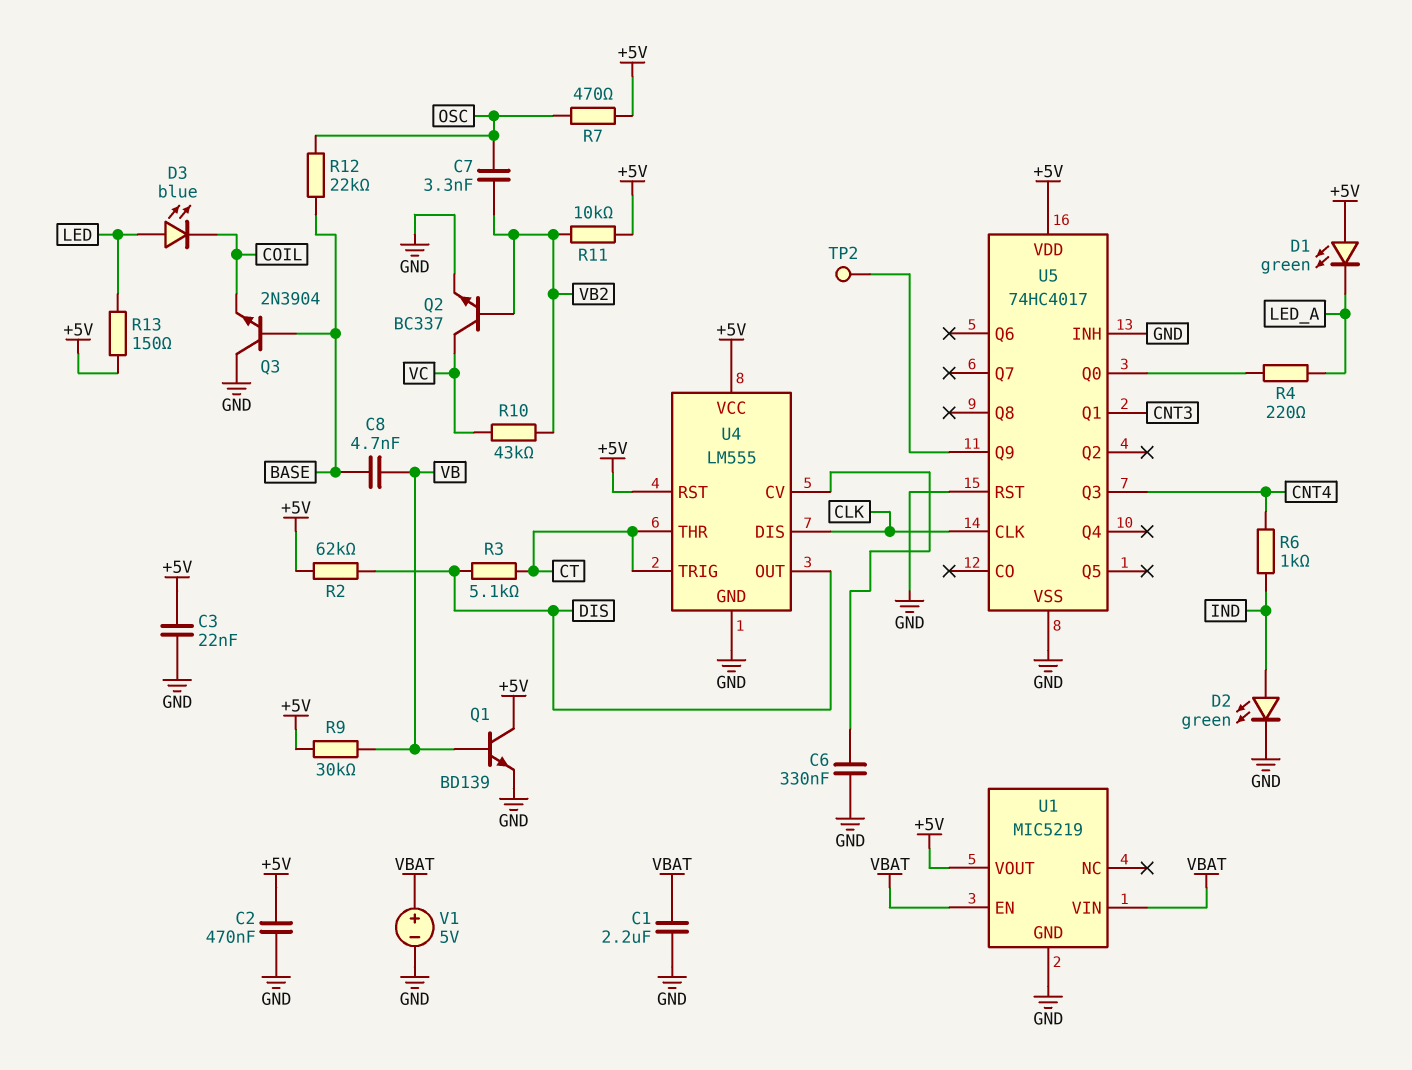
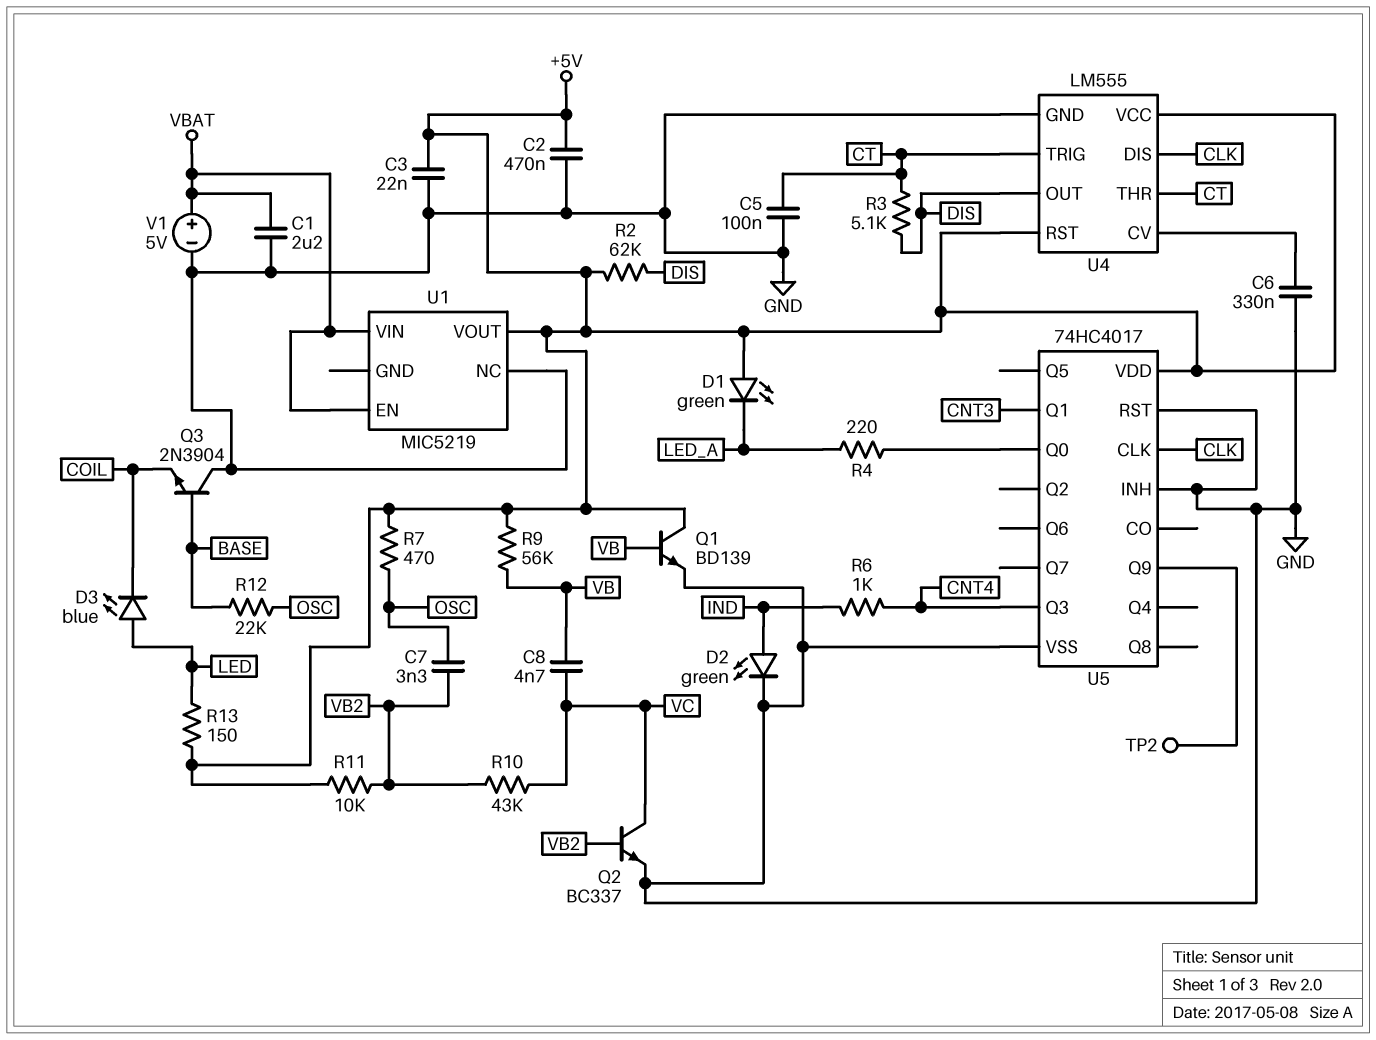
C5: none -> 100nF (CT, GND)
C8: 4.7nF (BASE, VB) -> 4.7nF (VB, VC)
R9: 30k (+5V, VB) -> 56k (+5V, VB)
U1 pin GND: GND -> none
U1 pin NC: none -> GND

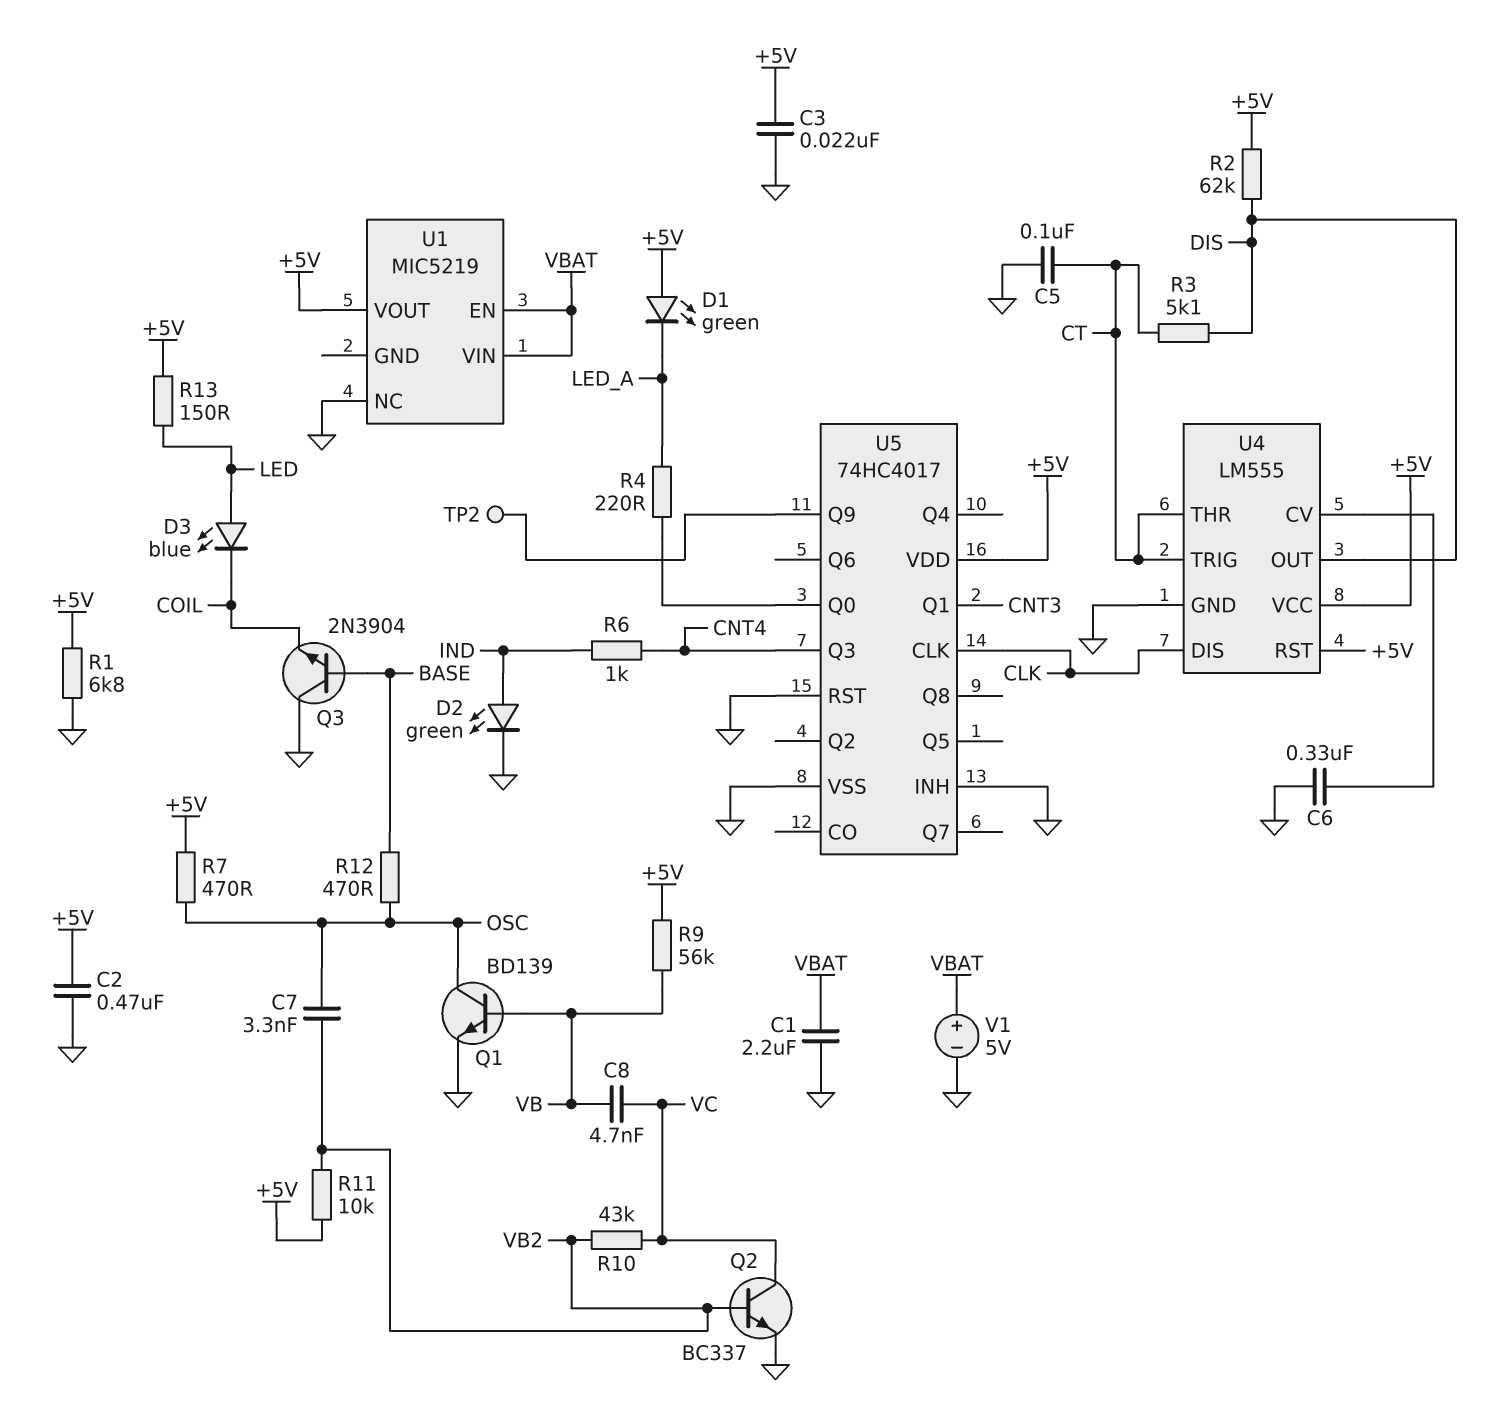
Q1: NPN BD139 (B VB, C +5V, E GND) -> NPN BD139 (B VB, C OSC, E GND)
R1: none -> 6.8k (+5V, GND)
R12: 22k (BASE, OSC) -> 470 (BASE, OSC)

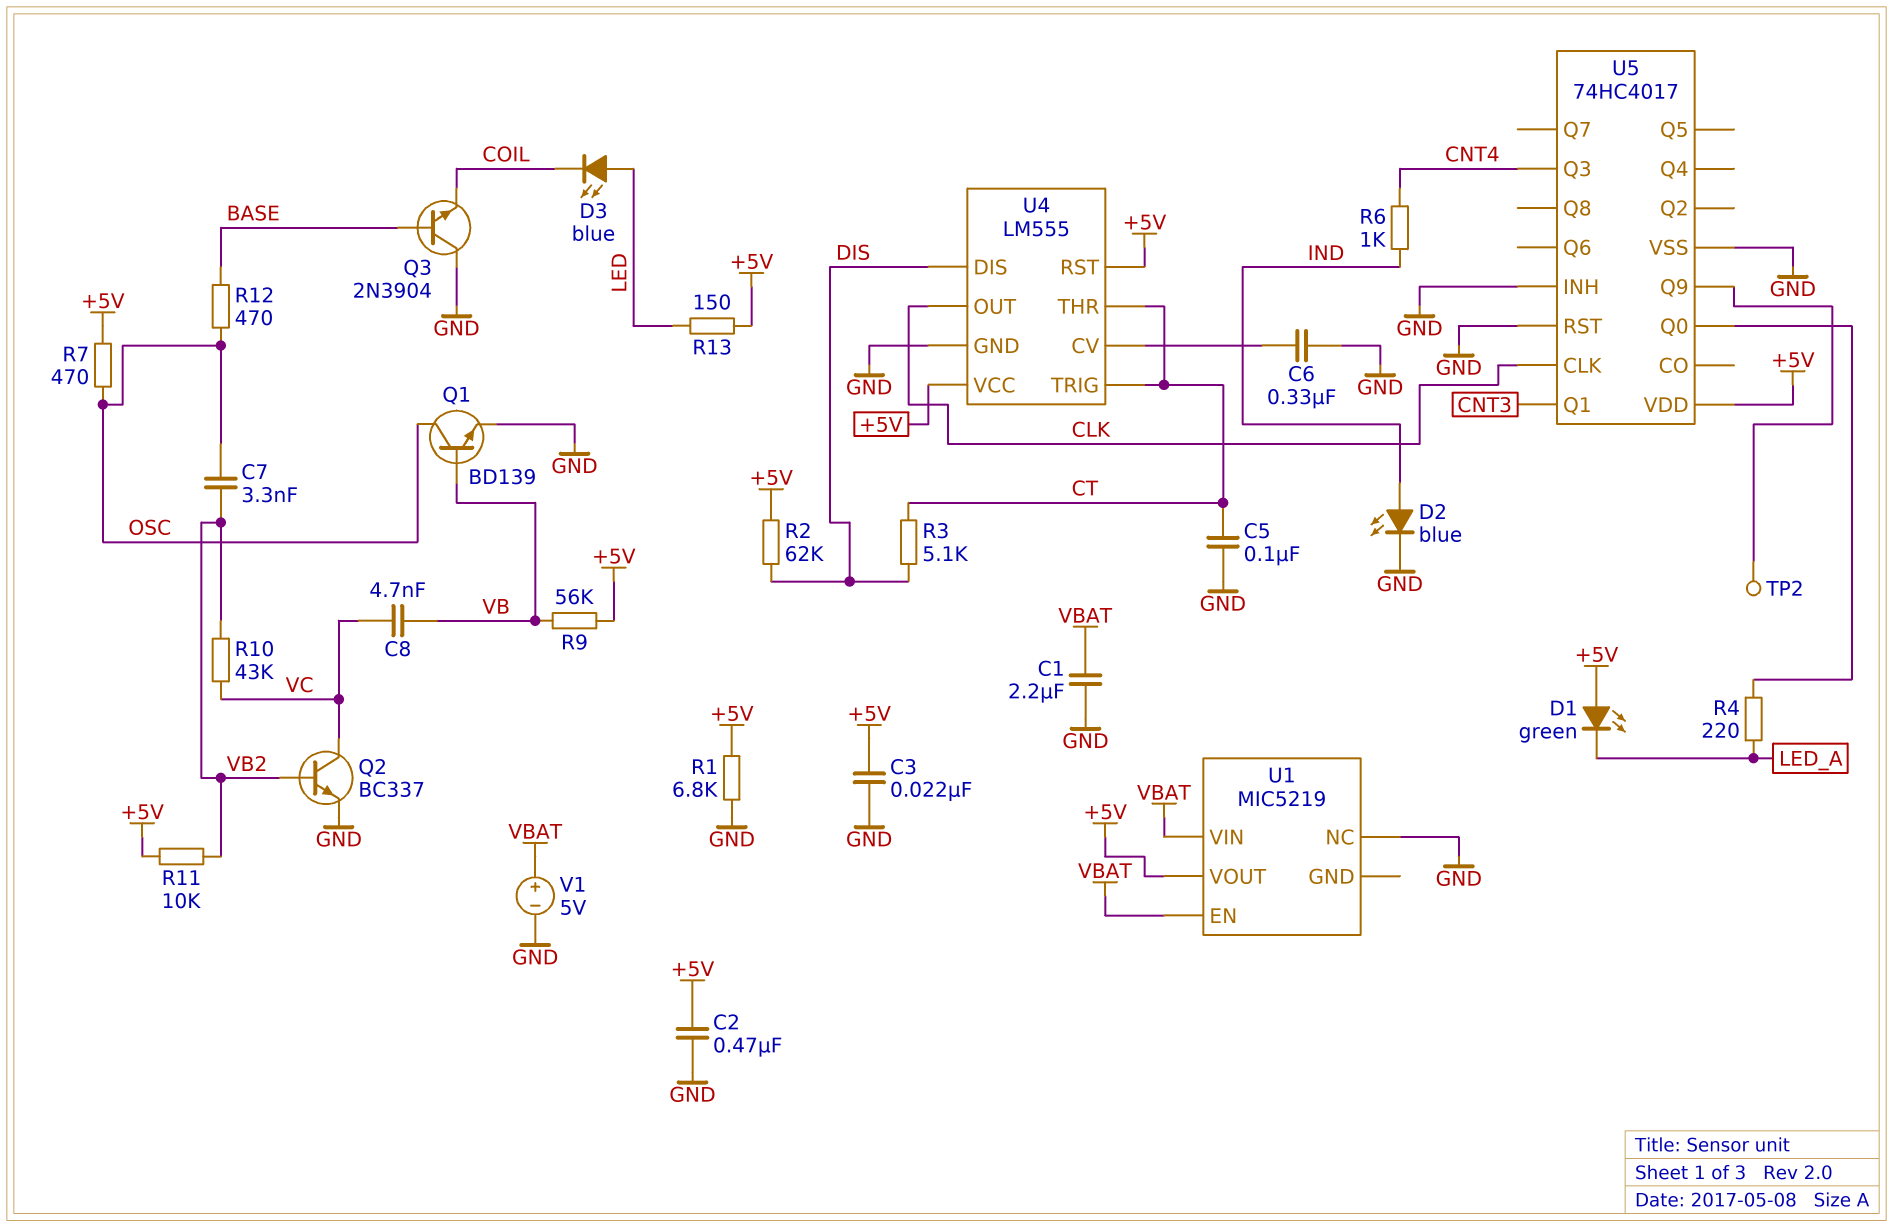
D2: LED green (A IND, K GND) -> LED blue (A IND, K GND)
U4 pin DIS: CLK -> DIS
U4 pin OUT: DIS -> CLK

